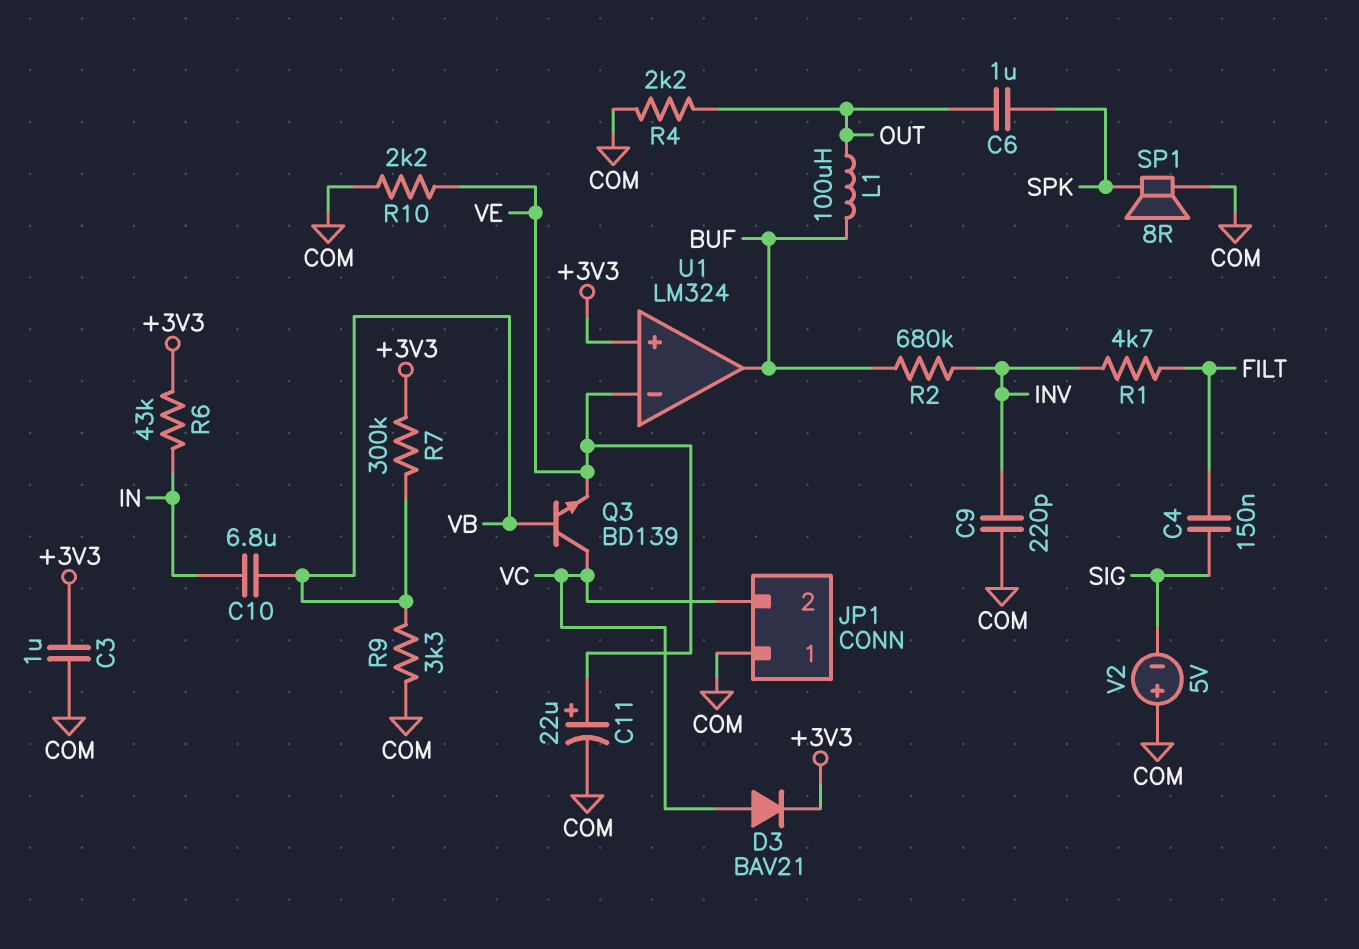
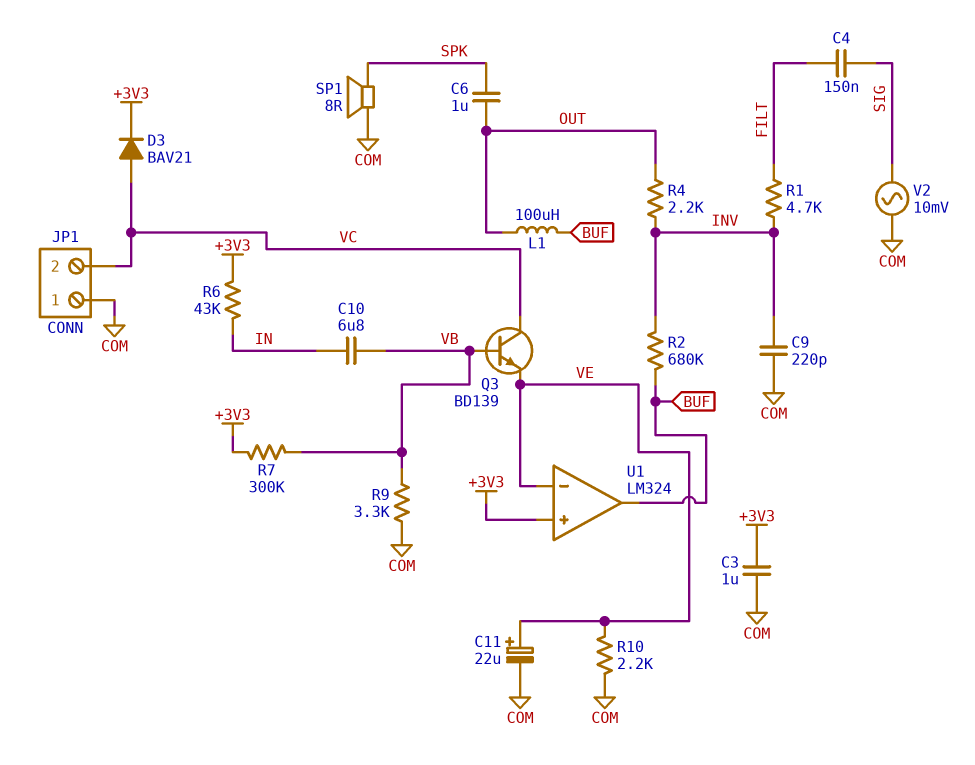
R4: 2.2k (COM, OUT) -> 2.2k (INV, OUT)
V2: 5V (plus COM, minus SIG) -> AC 10mV (COM, SIG)

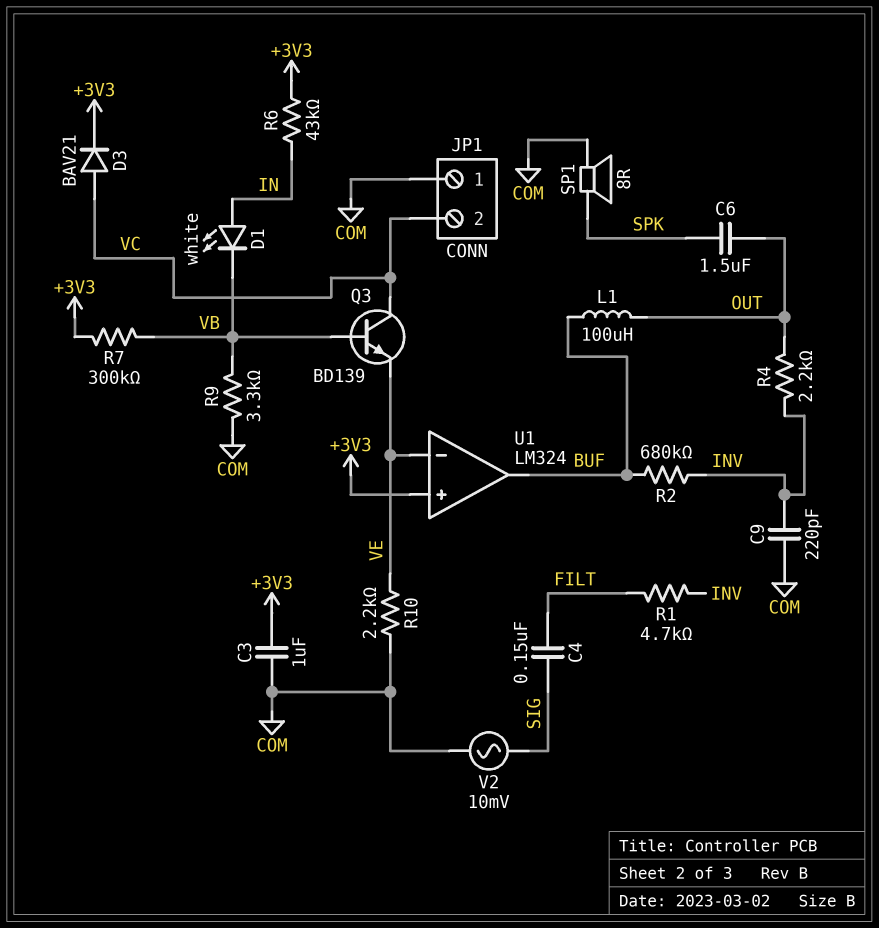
C6: 1uF (OUT, SPK) -> 1.5uF (OUT, SPK)
C10: 6.8uF (IN, VB) -> none
C11: 22uF (plus VE, minus COM) -> none
D1: none -> LED white (A IN, K VB)

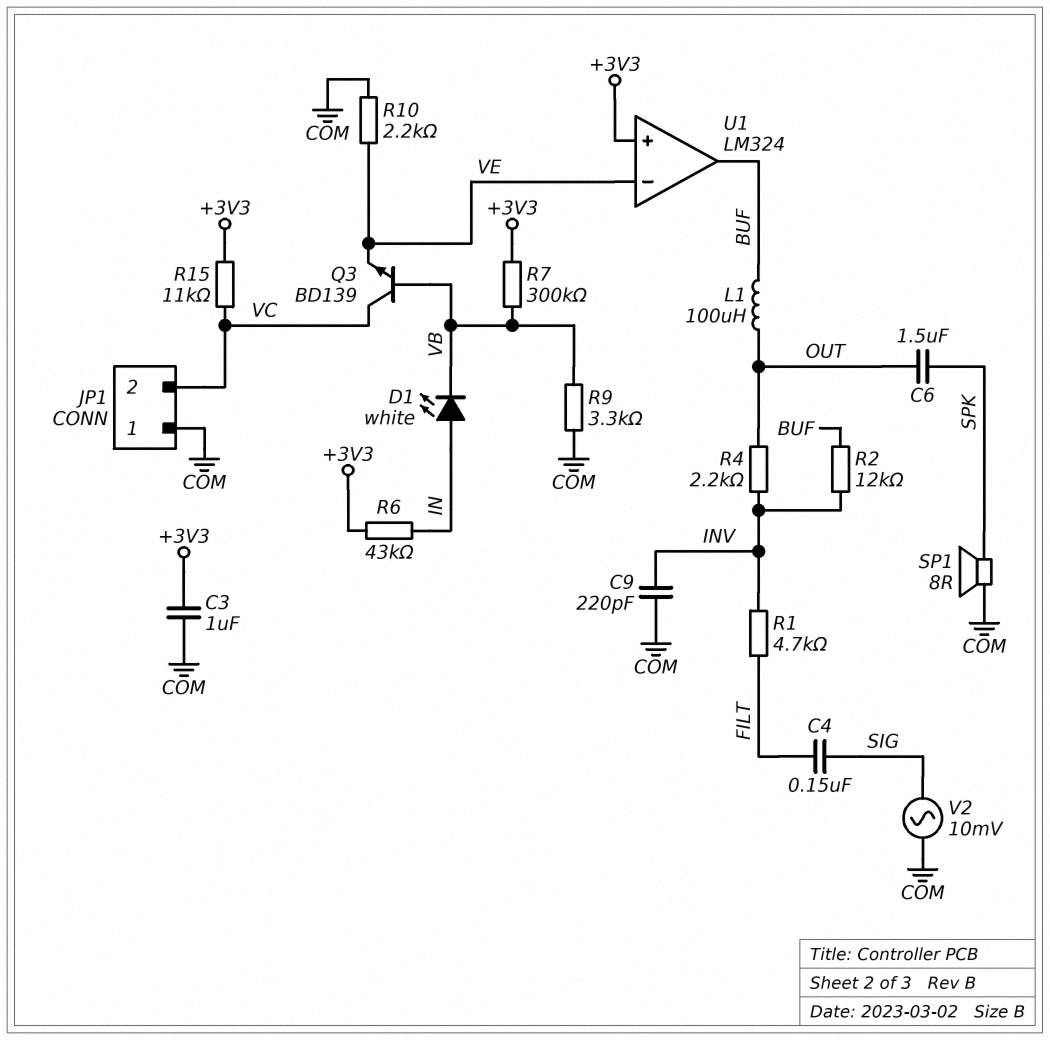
D3: diode BAV21 (A VC, K +3V3) -> none
R2: 680k (BUF, INV) -> 12k (BUF, INV)
R15: none -> 11k (+3V3, VC)

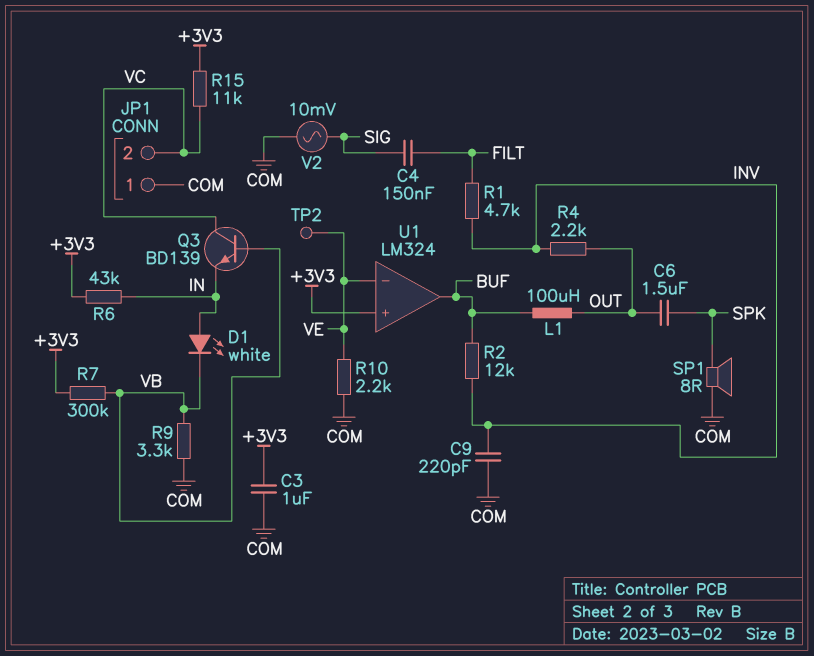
Q3: NPN BD139 (B VB, C VC, E VE) -> NPN BD139 (B VB, C VC, E IN)
TP2: none -> test point (VE)

